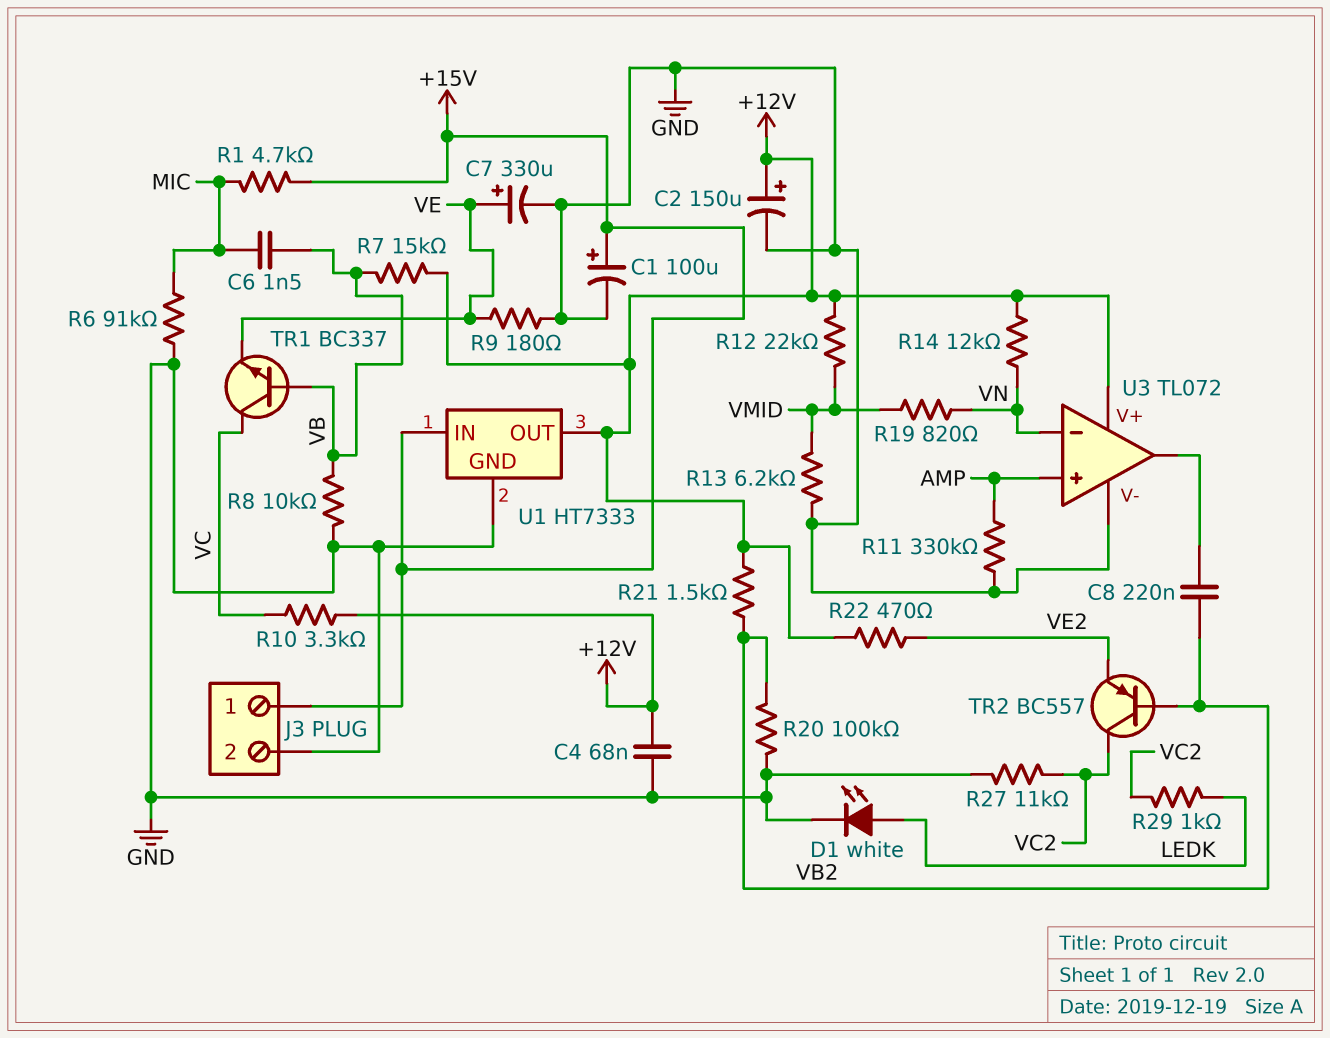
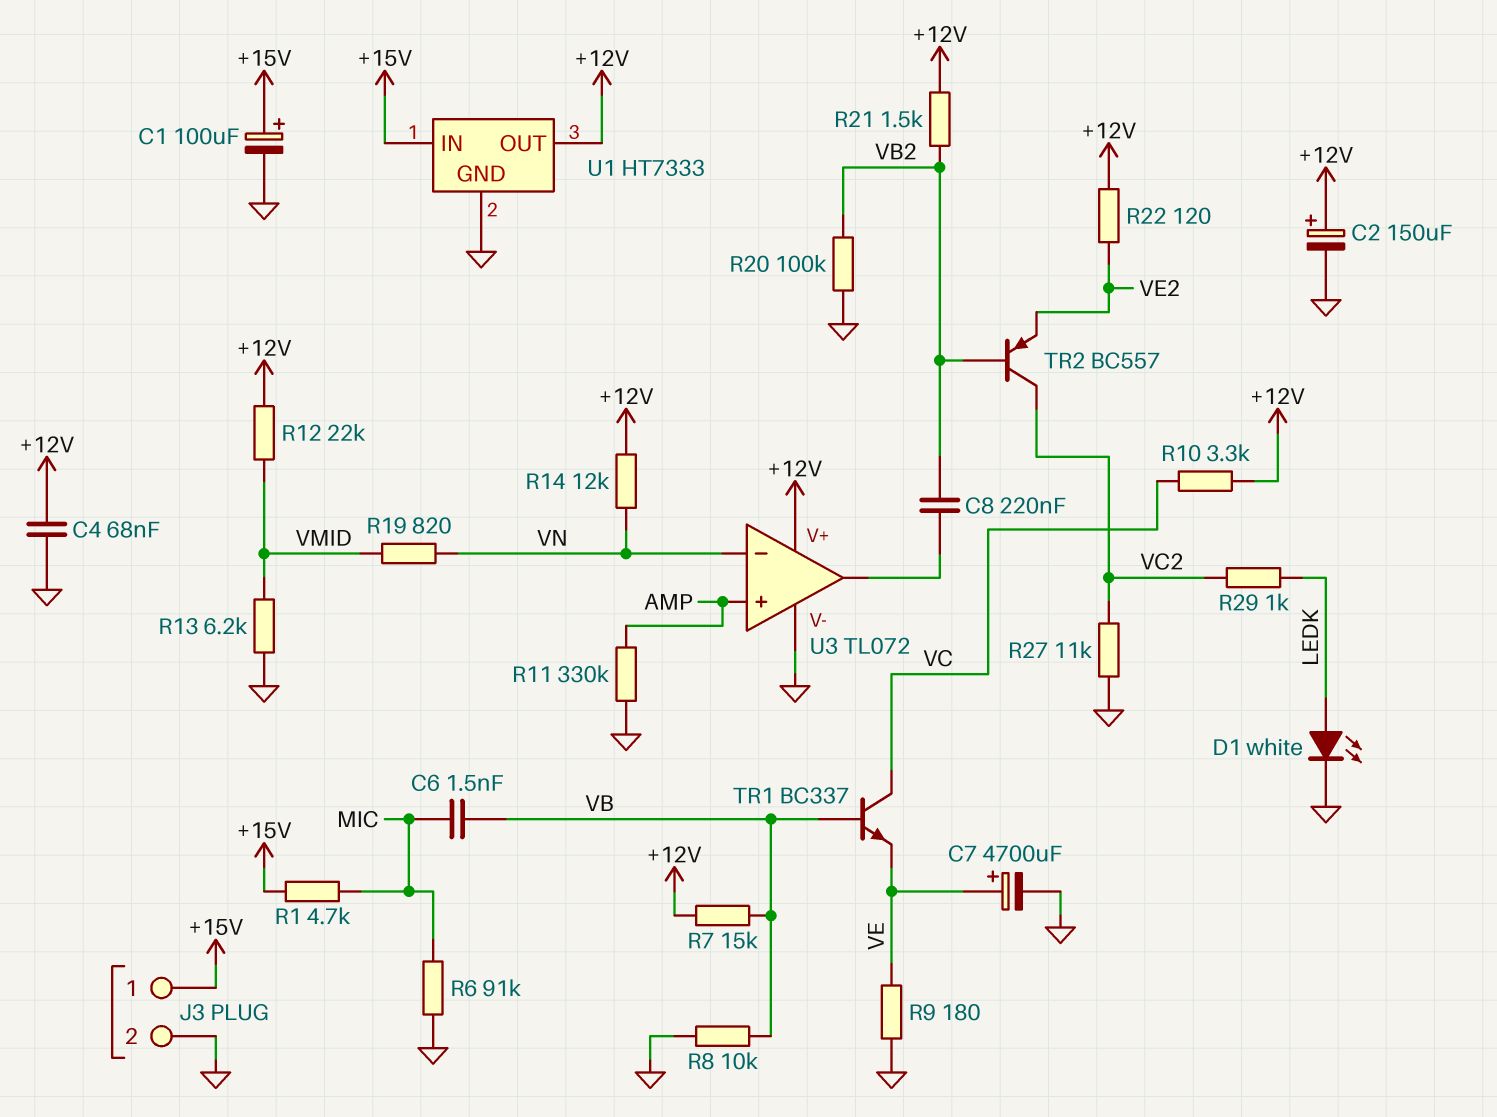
C7: 330uF (plus VE, minus GND) -> 4700uF (plus VE, minus GND)
R22: 470 (+12V, VE2) -> 120 (+12V, VE2)

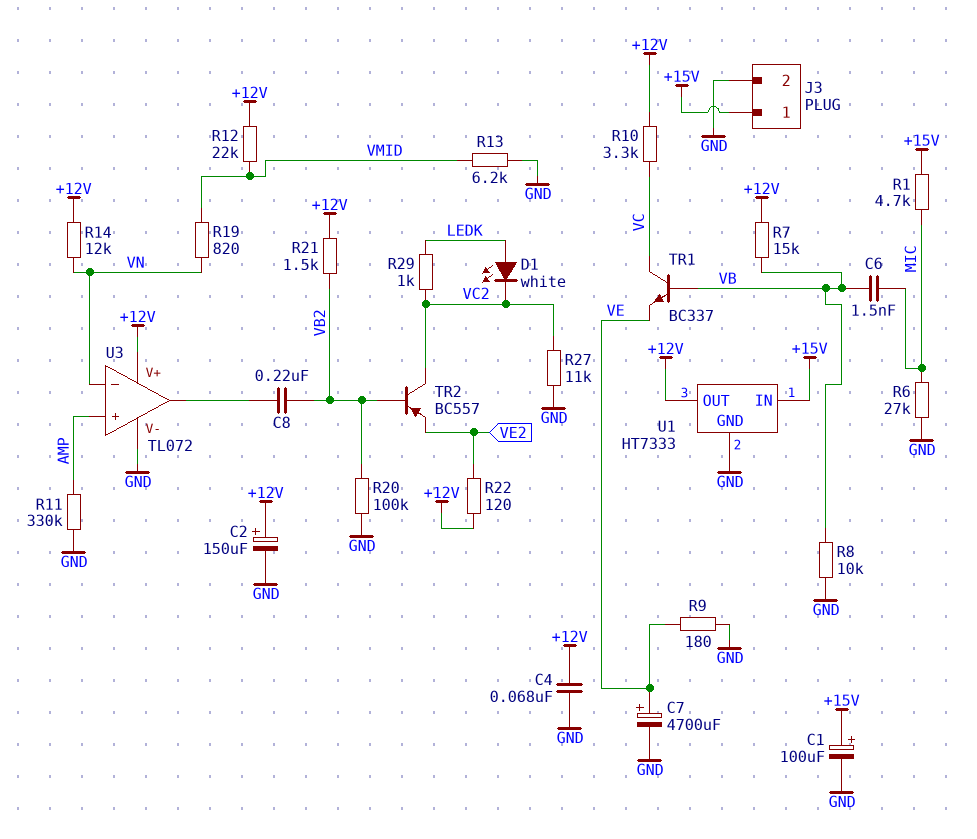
D1: LED white (A LEDK, K GND) -> LED white (A LEDK, K VC2)
R6: 91k (GND, MIC) -> 27k (GND, MIC)

